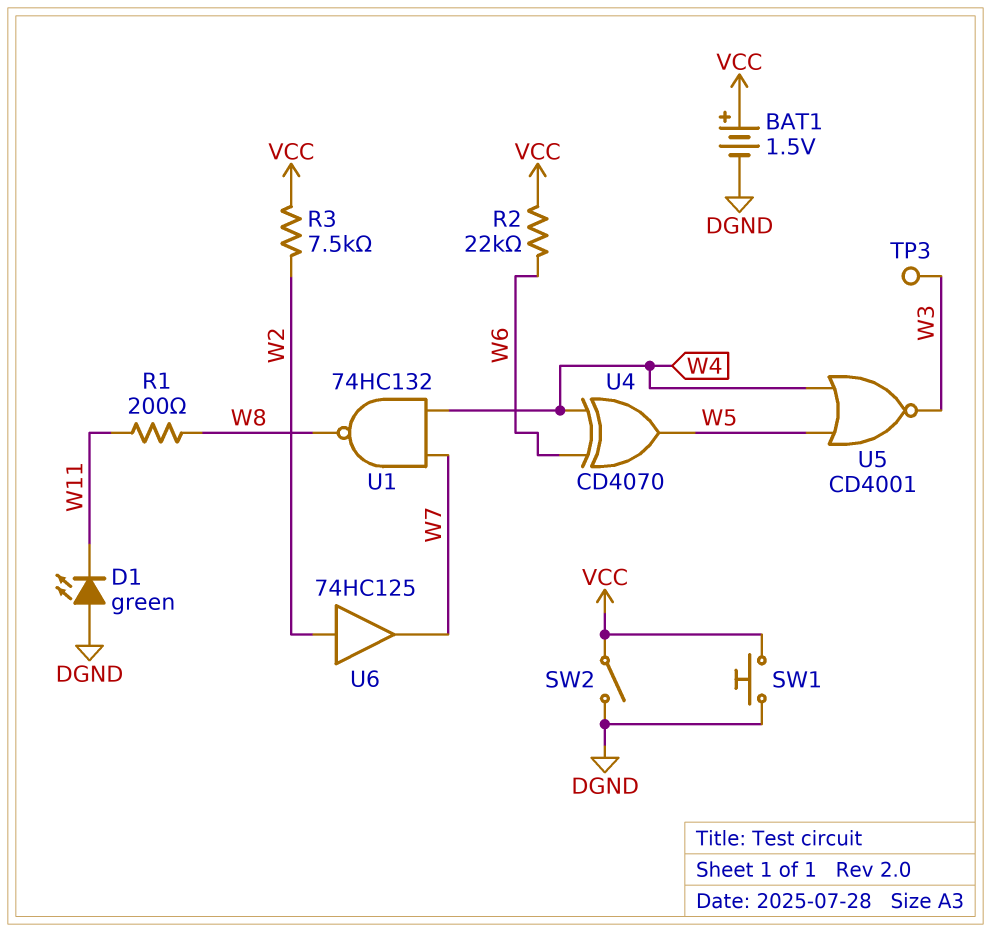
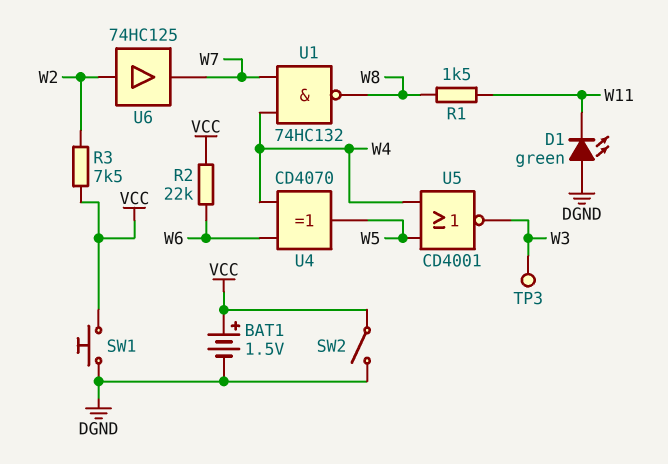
R1: 200 (W8, W11) -> 1.5k (W8, W11)

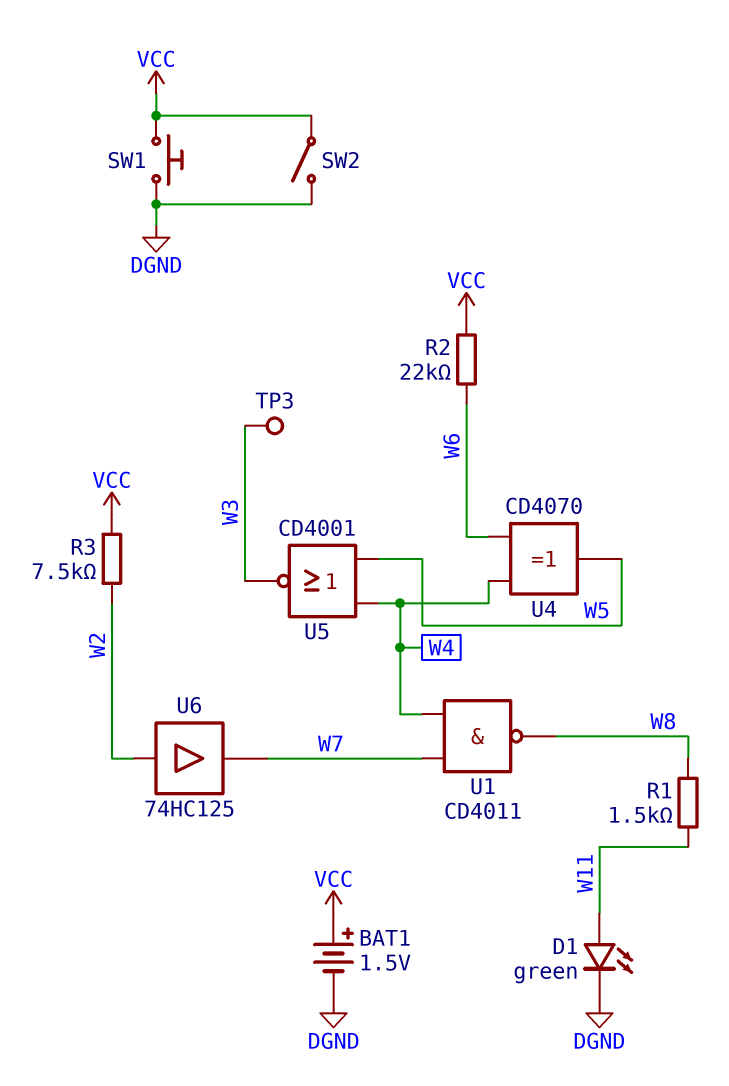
D1: LED green (A DGND, K W11) -> LED green (A W11, K DGND)
U1: NAND 74HC132 (in W4, in W7, out W8) -> NAND CD4011 (in W4, in W7, out W8)

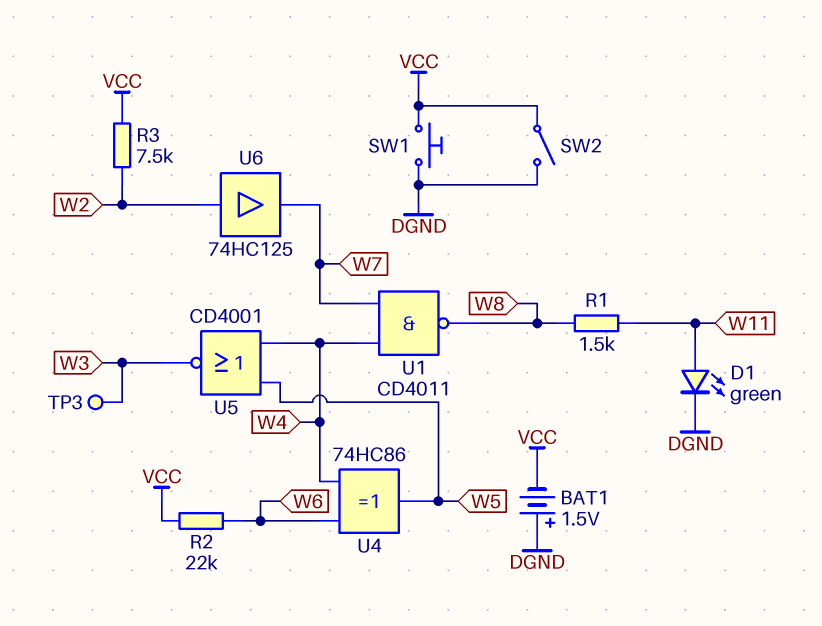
BAT1: 1.5V (plus VCC, minus DGND) -> 1.5V (plus DGND, minus VCC)
U4: XOR CD4070 (in W4, in W6, out W5) -> XOR 74HC86 (in W4, in W6, out W5)

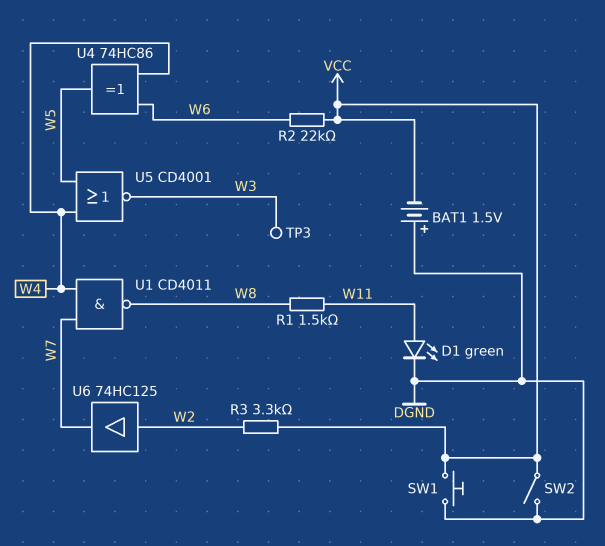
R3: 7.5k (VCC, W2) -> 3.3k (VCC, W2)

